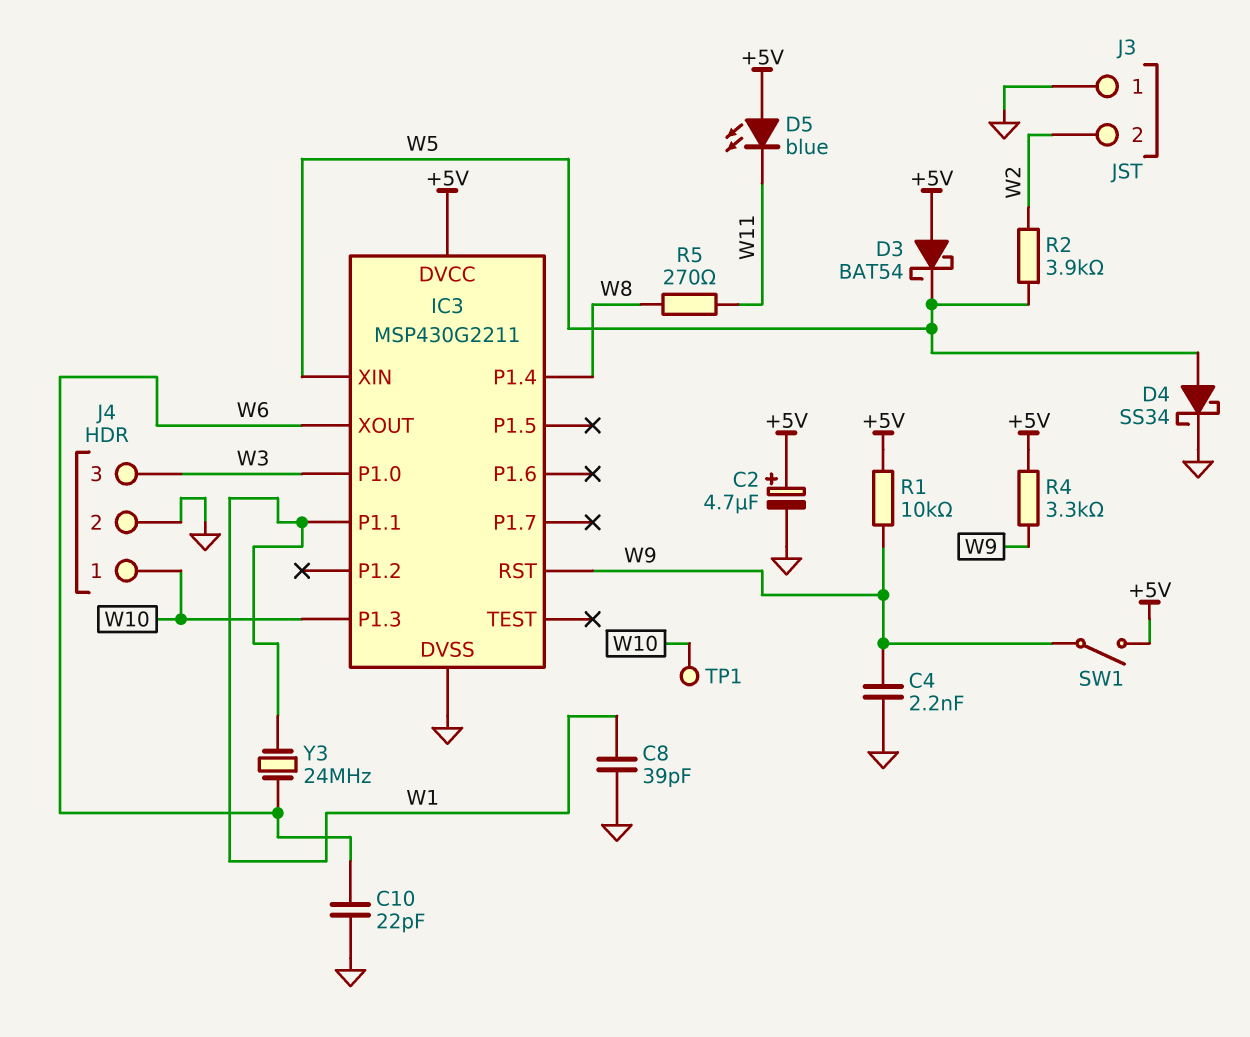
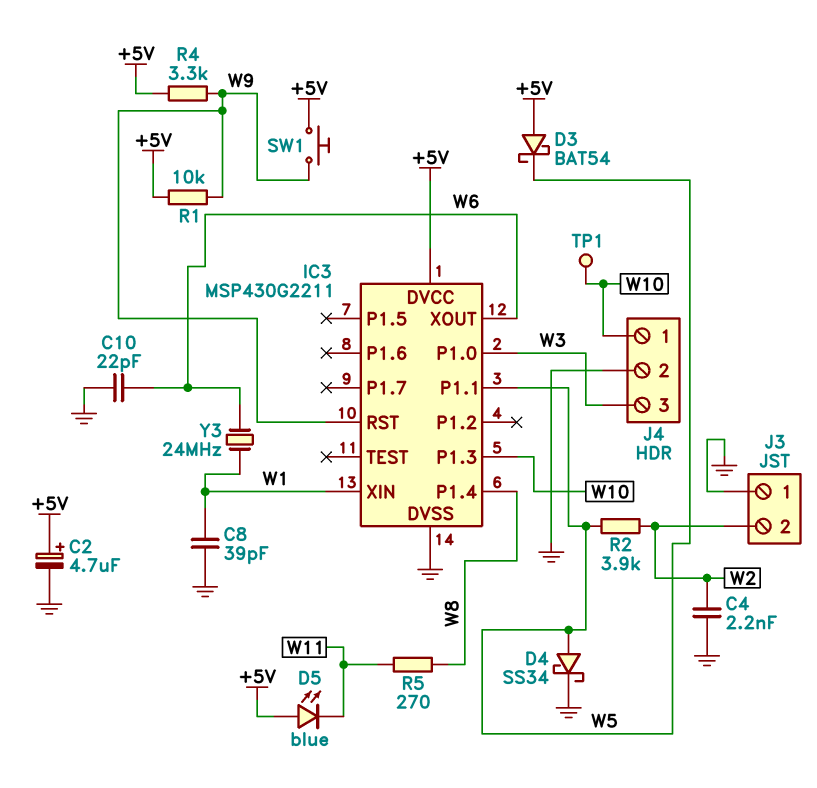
C4: 2.2nF (GND, W9) -> 2.2nF (GND, W2)
IC3 pin P1.1: W1 -> W5
IC3 pin XIN: W5 -> W1
SW1: switch (+5V, W9) -> button (+5V, W9)

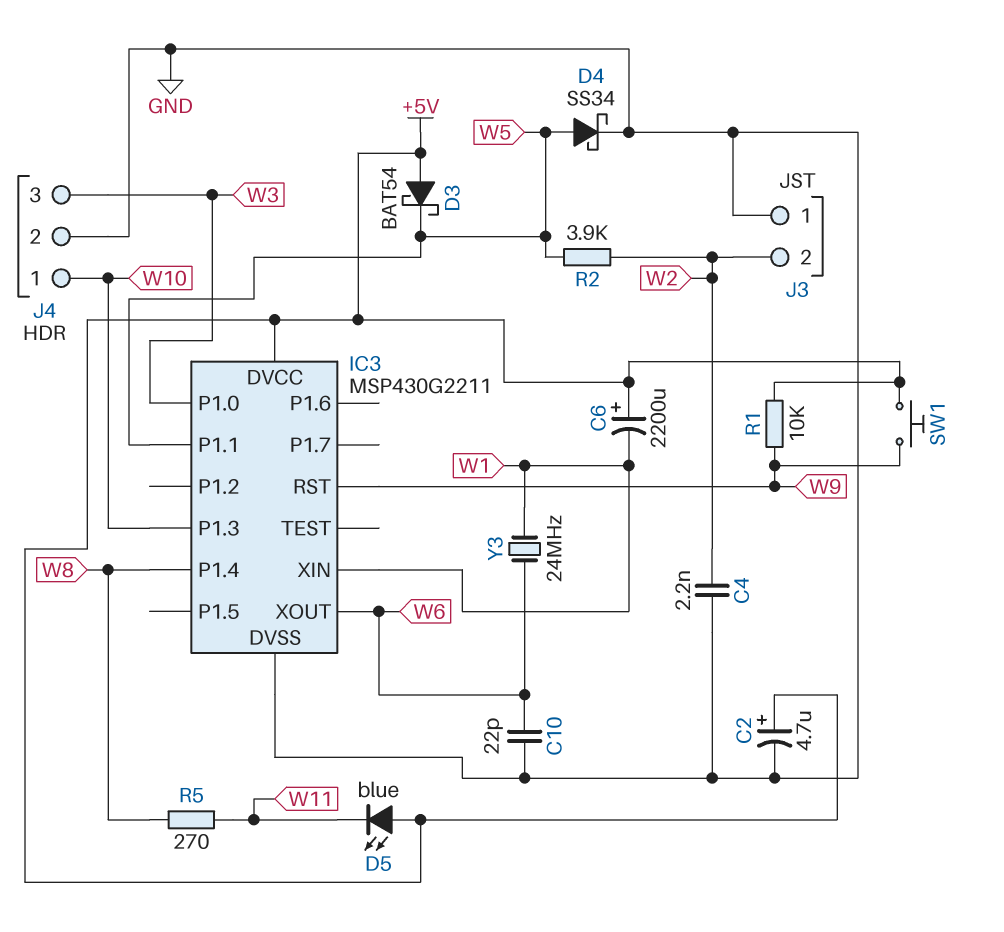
C6: none -> 2200uF (plus +5V, minus W1)
C8: 39pF (GND, W1) -> none
R4: 3.3k (+5V, W9) -> none
TP1: test point (W10) -> none

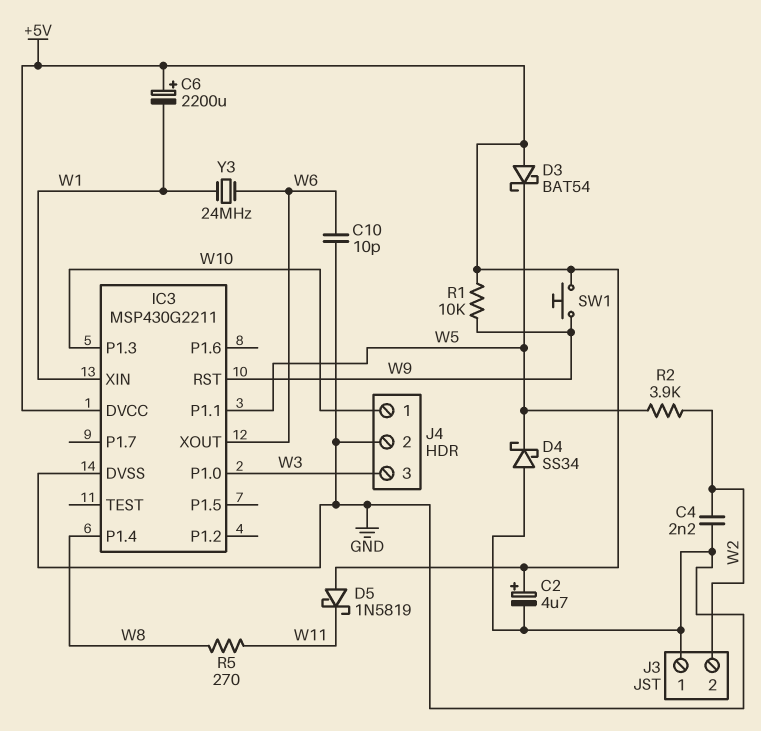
C10: 22pF (GND, W6) -> 10pF (GND, W6)
D4: schottky SS34 (A W5, K GND) -> schottky SS34 (A GND, K W5)
D5: LED blue (A +5V, K W11) -> schottky 1N5819 (A +5V, K W11)

